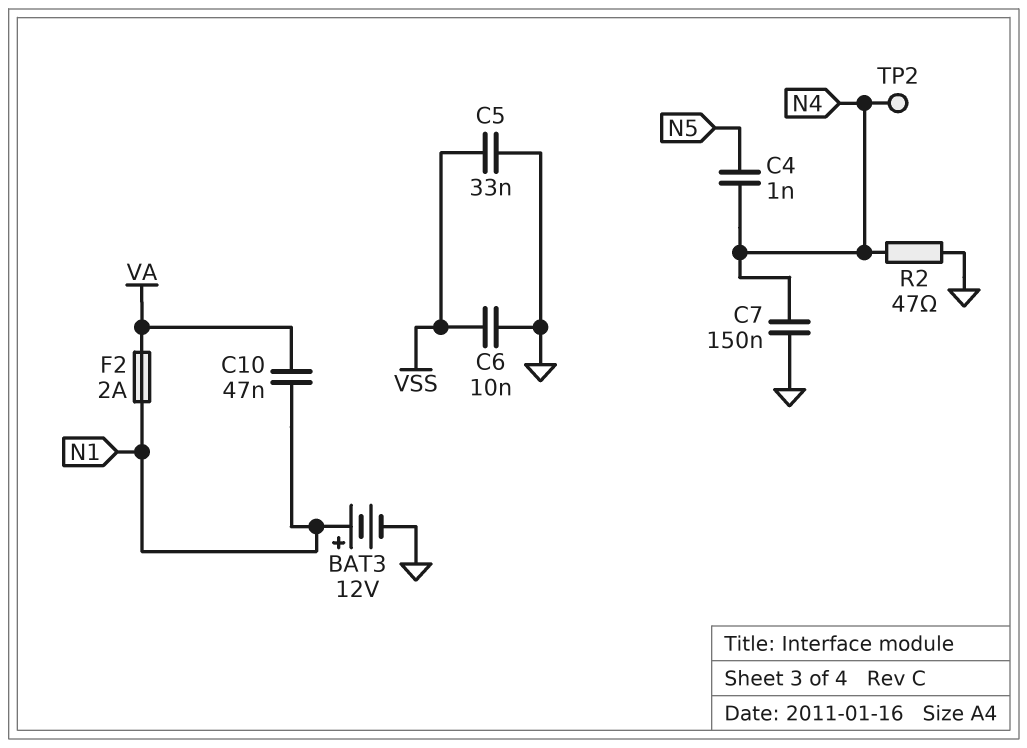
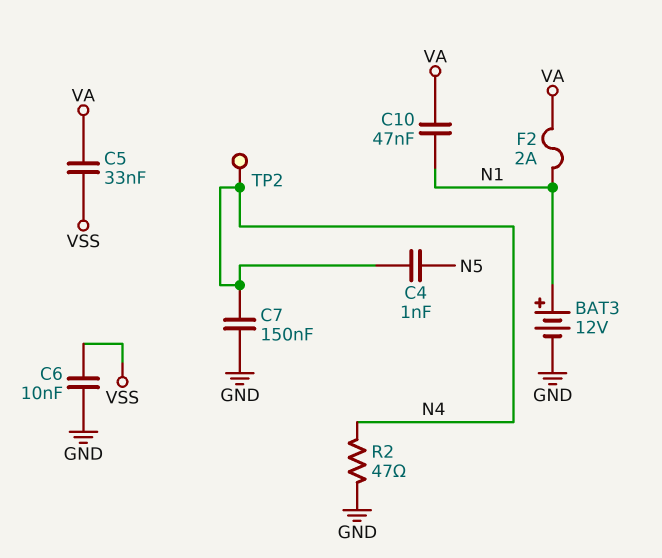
C5: 33nF (GND, VSS) -> 33nF (VA, VSS)

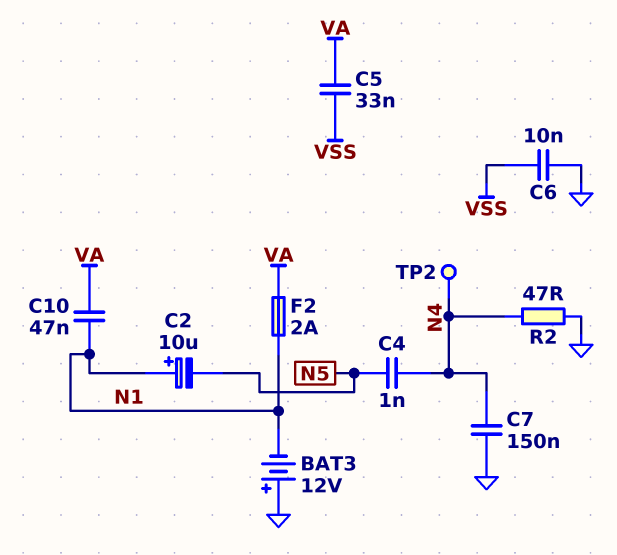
BAT3: 12V (plus N1, minus GND) -> 12V (plus GND, minus N1)
C2: none -> 10uF (plus N1, minus N5)

